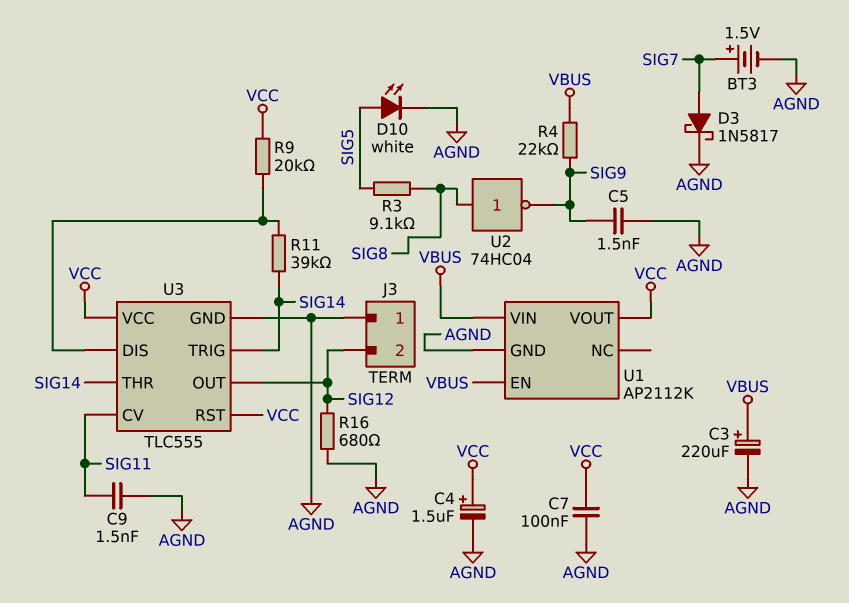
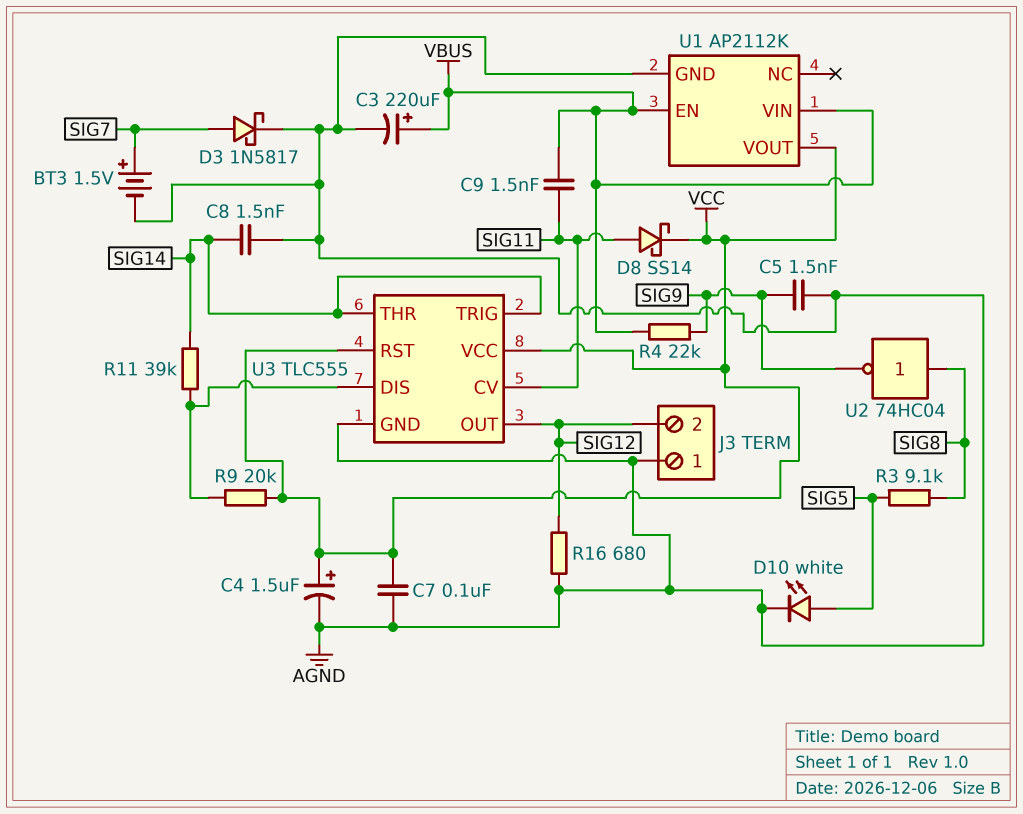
C8: none -> 1.5nF (AGND, SIG14)
C9: 1.5nF (AGND, SIG11) -> 1.5nF (SIG11, VBUS)
D8: none -> schottky SS14 (A SIG11, K VCC)

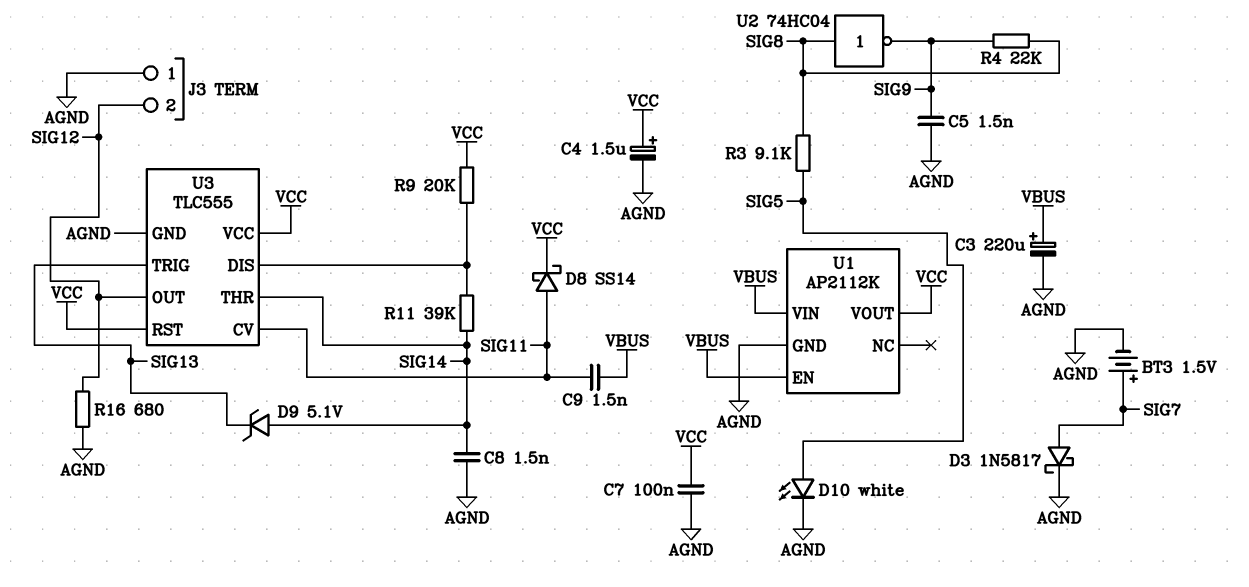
D9: none -> zener 5.1V (A SIG14, K SIG13)
R4: 22k (SIG9, VBUS) -> 22k (SIG8, SIG9)
U3 pin TRIG: SIG14 -> SIG13

